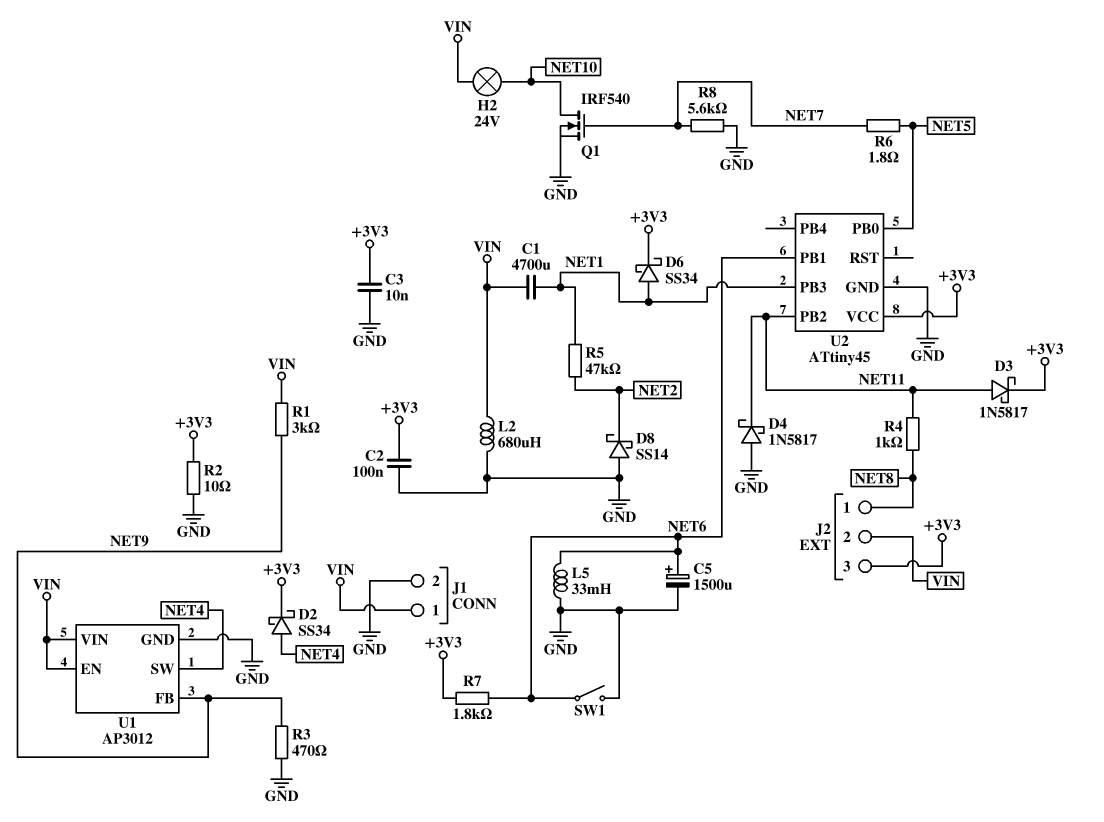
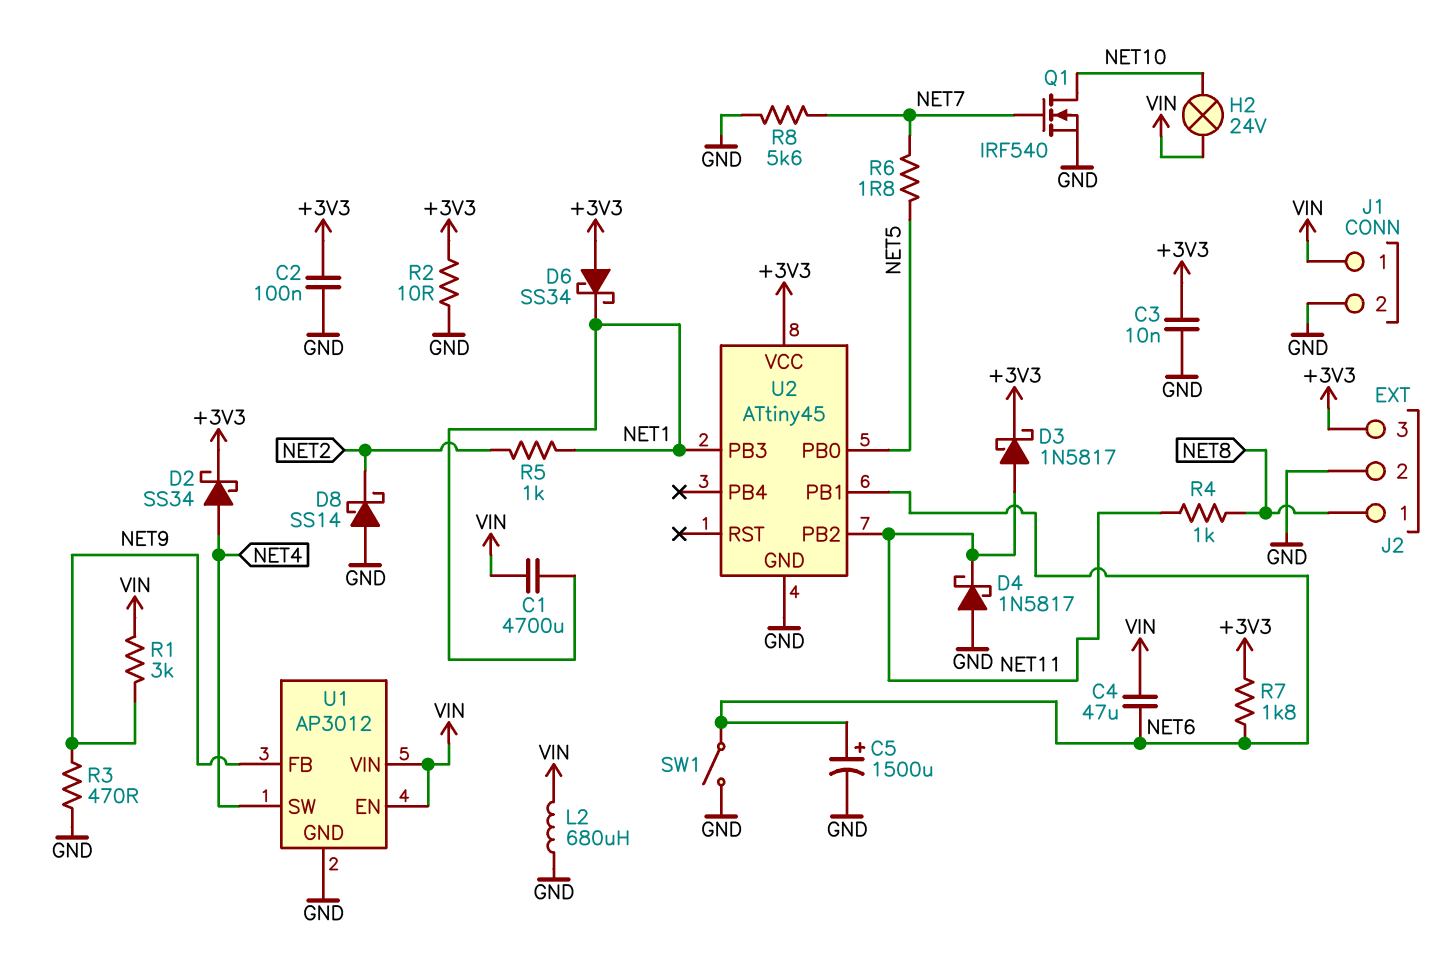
C4: none -> 47uF (NET6, VIN)
D6: schottky SS34 (A NET1, K +3V3) -> schottky SS34 (A +3V3, K NET1)
J2 pin 2: VIN -> GND
L5: 33mH (GND, NET6) -> none
R5: 47k (NET1, NET2) -> 1k (NET1, NET2)

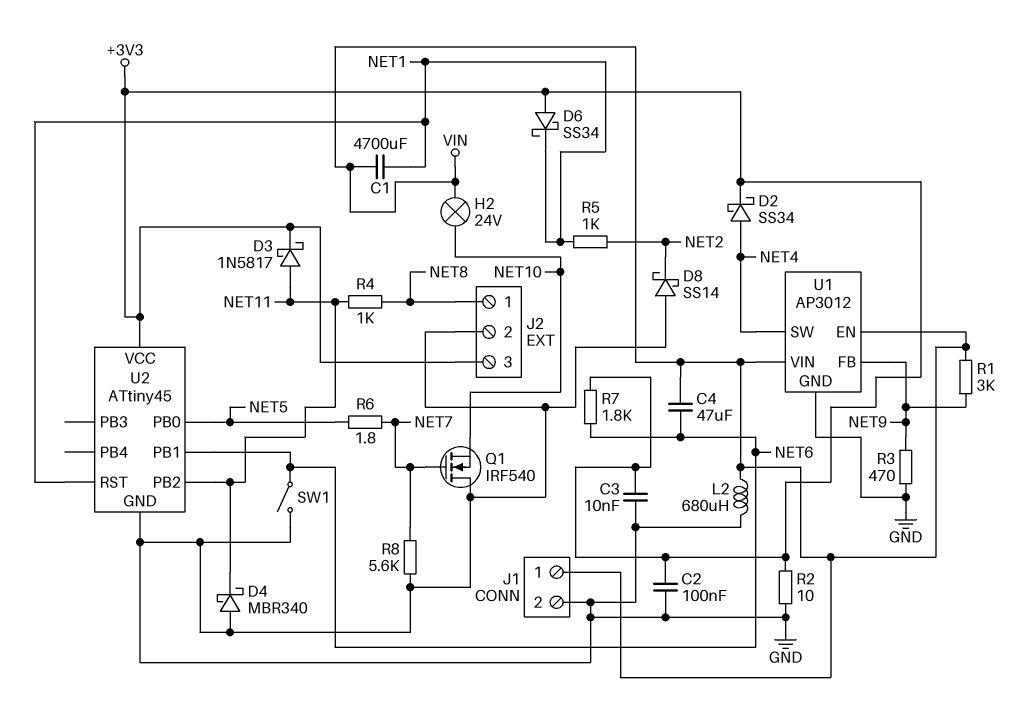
C5: 1500uF (plus NET6, minus GND) -> none
D4: schottky 1N5817 (A GND, K NET11) -> schottky MBR340 (A GND, K NET11)
Q1: NMOS IRF540 (G NET7, D NET10, S GND) -> NMOS IRF540 (G NET7, D GND, S NET10)
U2 pin PB3: NET1 -> none
U2 pin RST: none -> NET1

